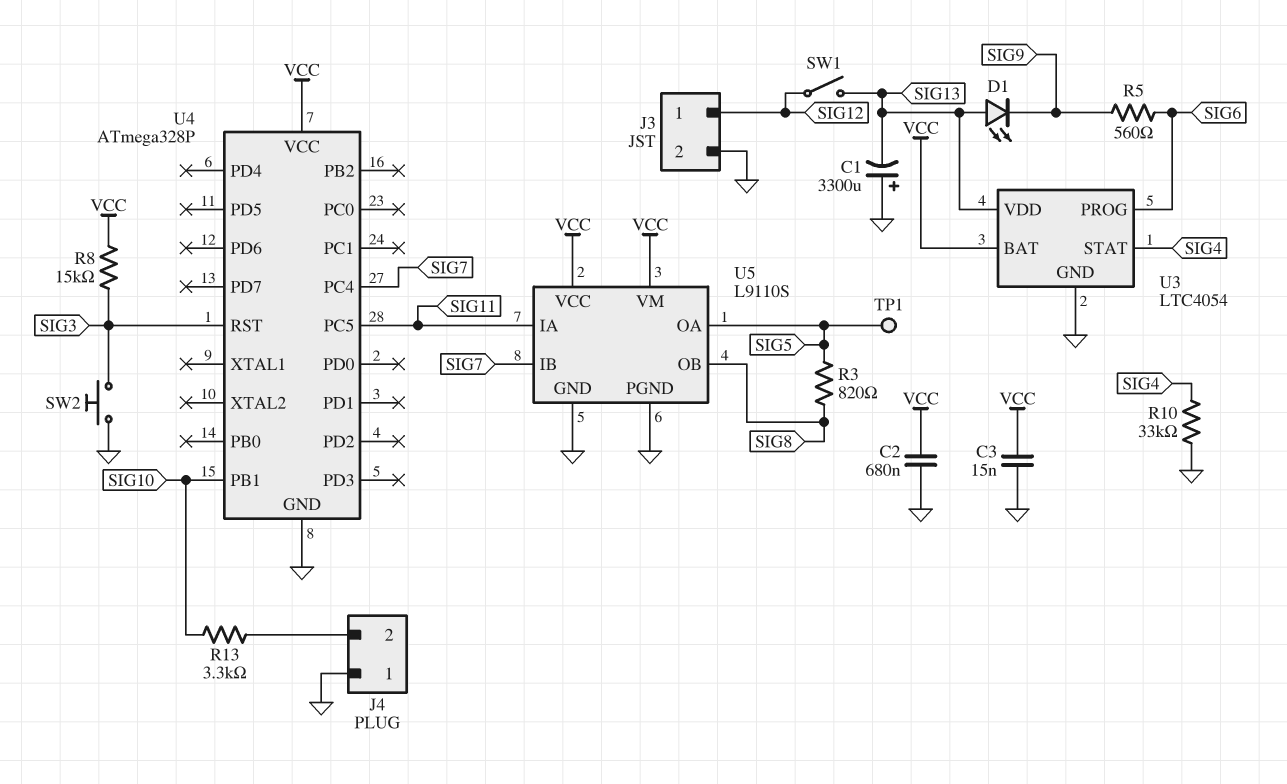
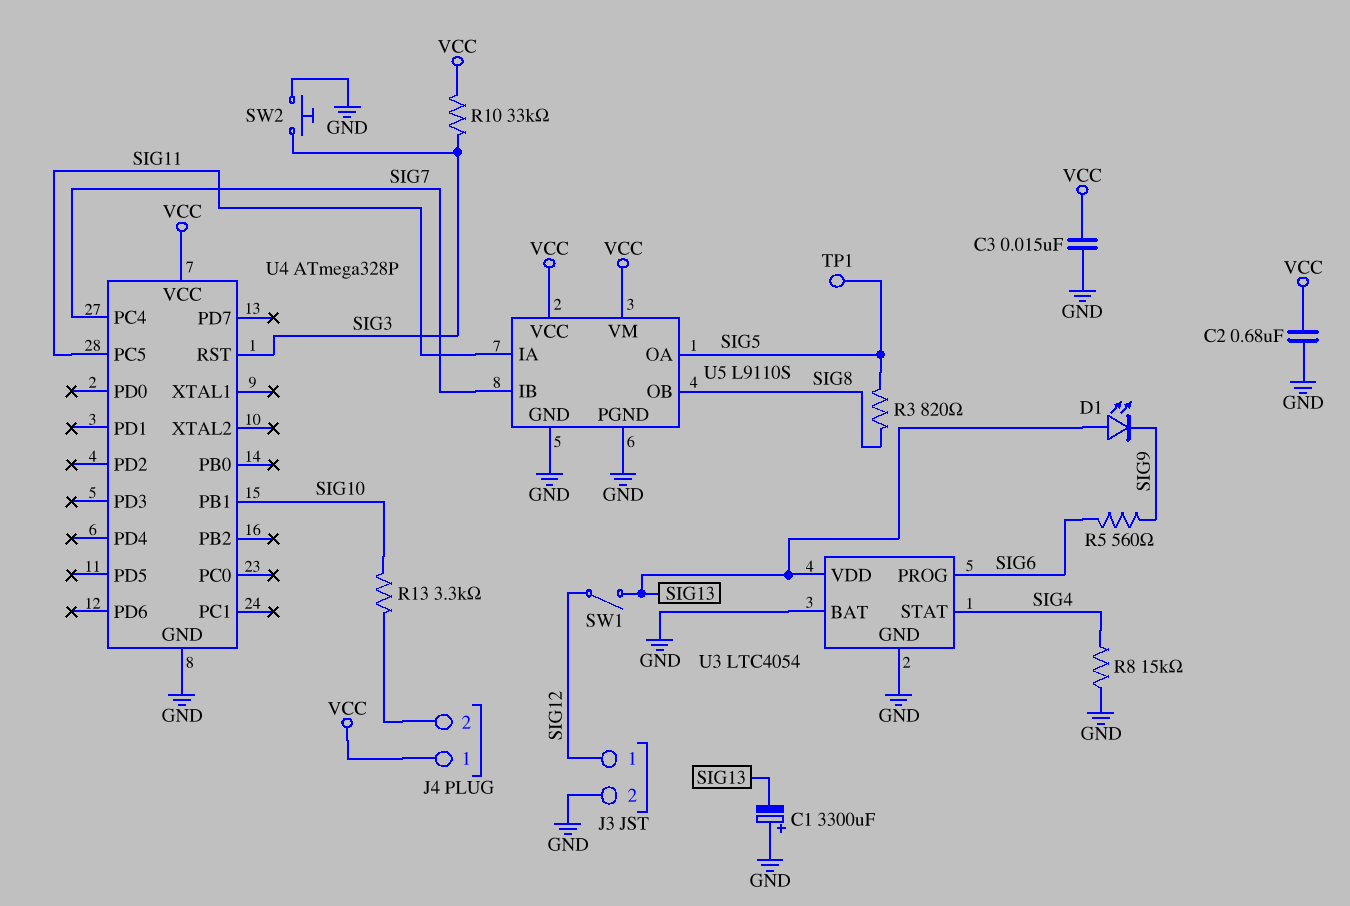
J4 pin 1: GND -> VCC
R8: 15k (SIG3, VCC) -> 15k (GND, SIG4)
R10: 33k (GND, SIG4) -> 33k (SIG3, VCC)
U3 pin BAT: VCC -> GND

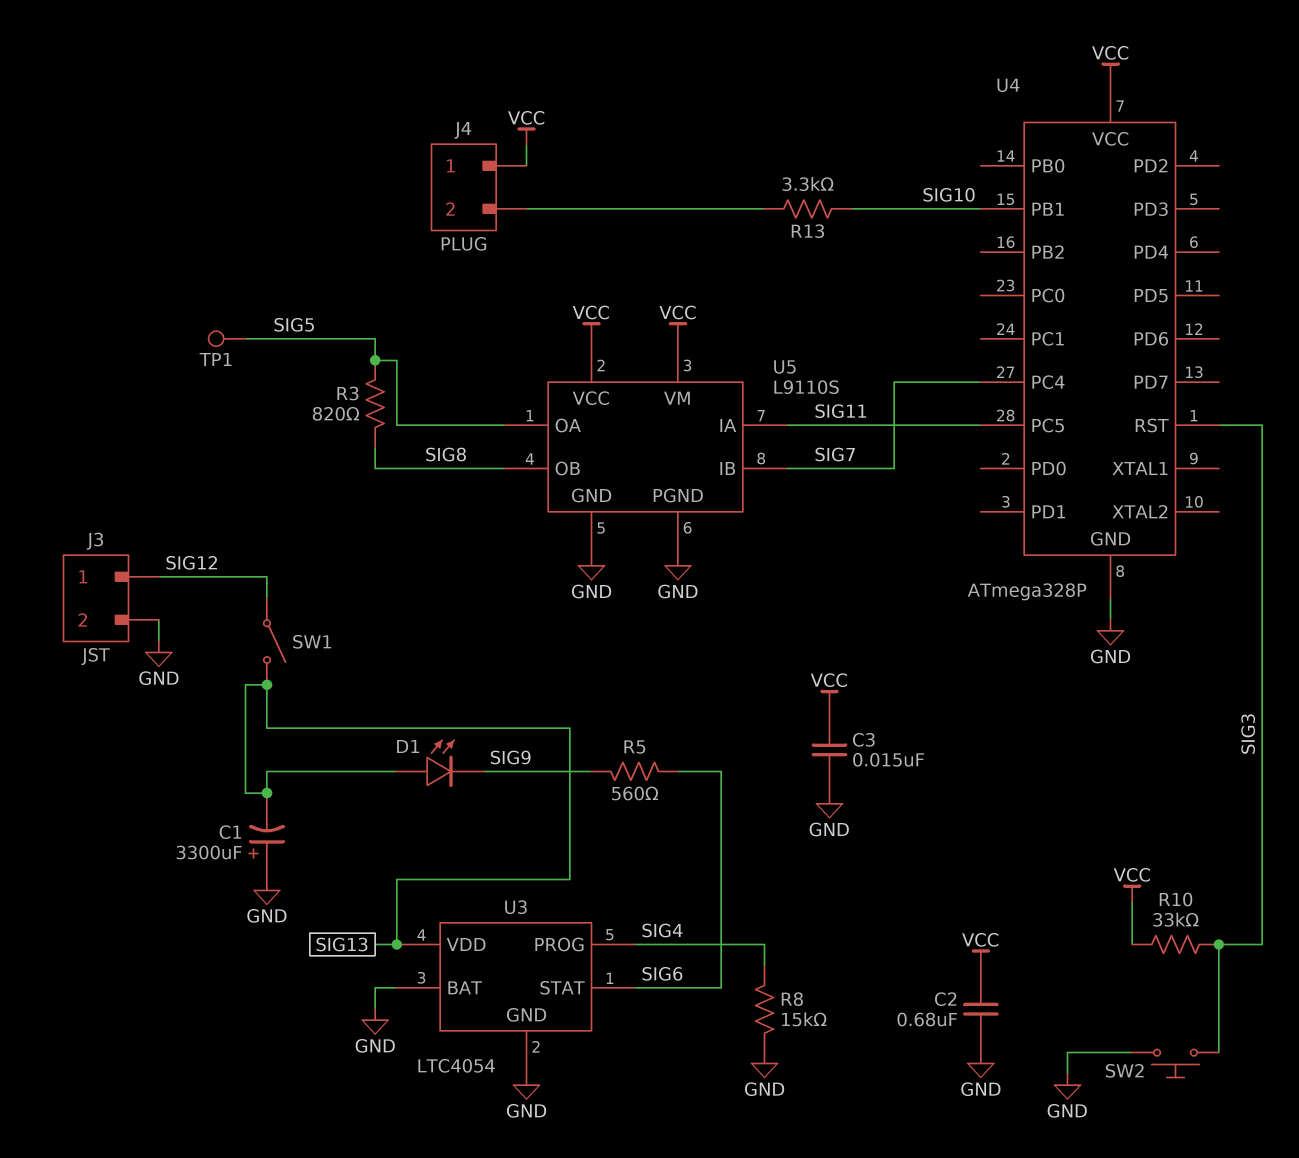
U3 pin PROG: SIG6 -> SIG4
U3 pin STAT: SIG4 -> SIG6

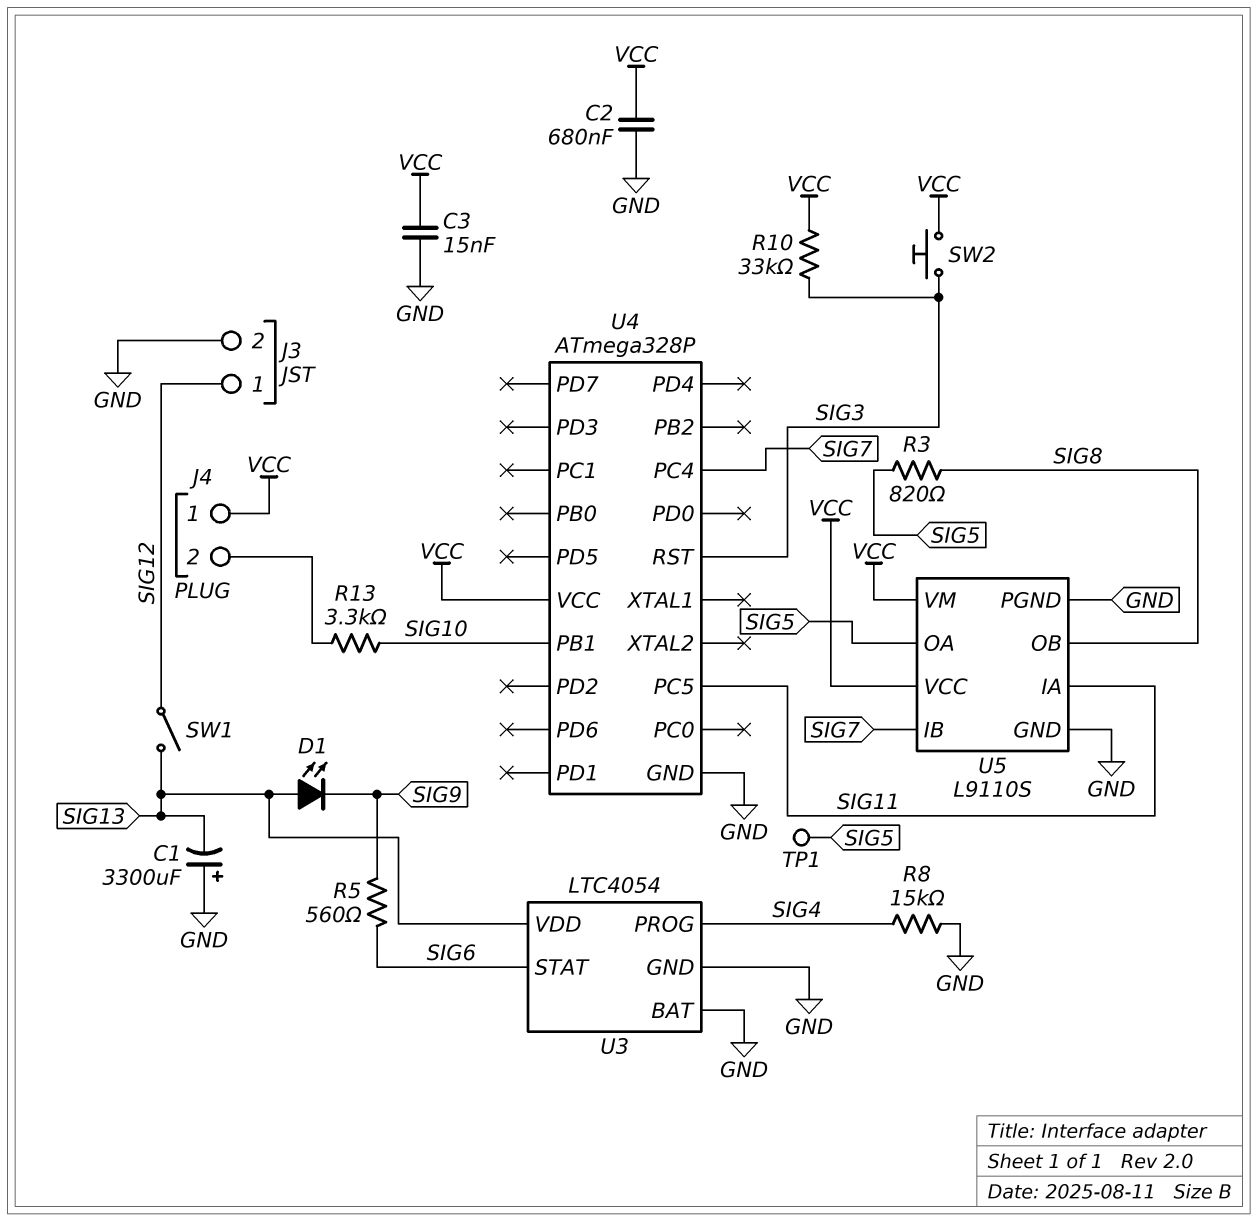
SW2: button (GND, SIG3) -> button (SIG3, VCC)

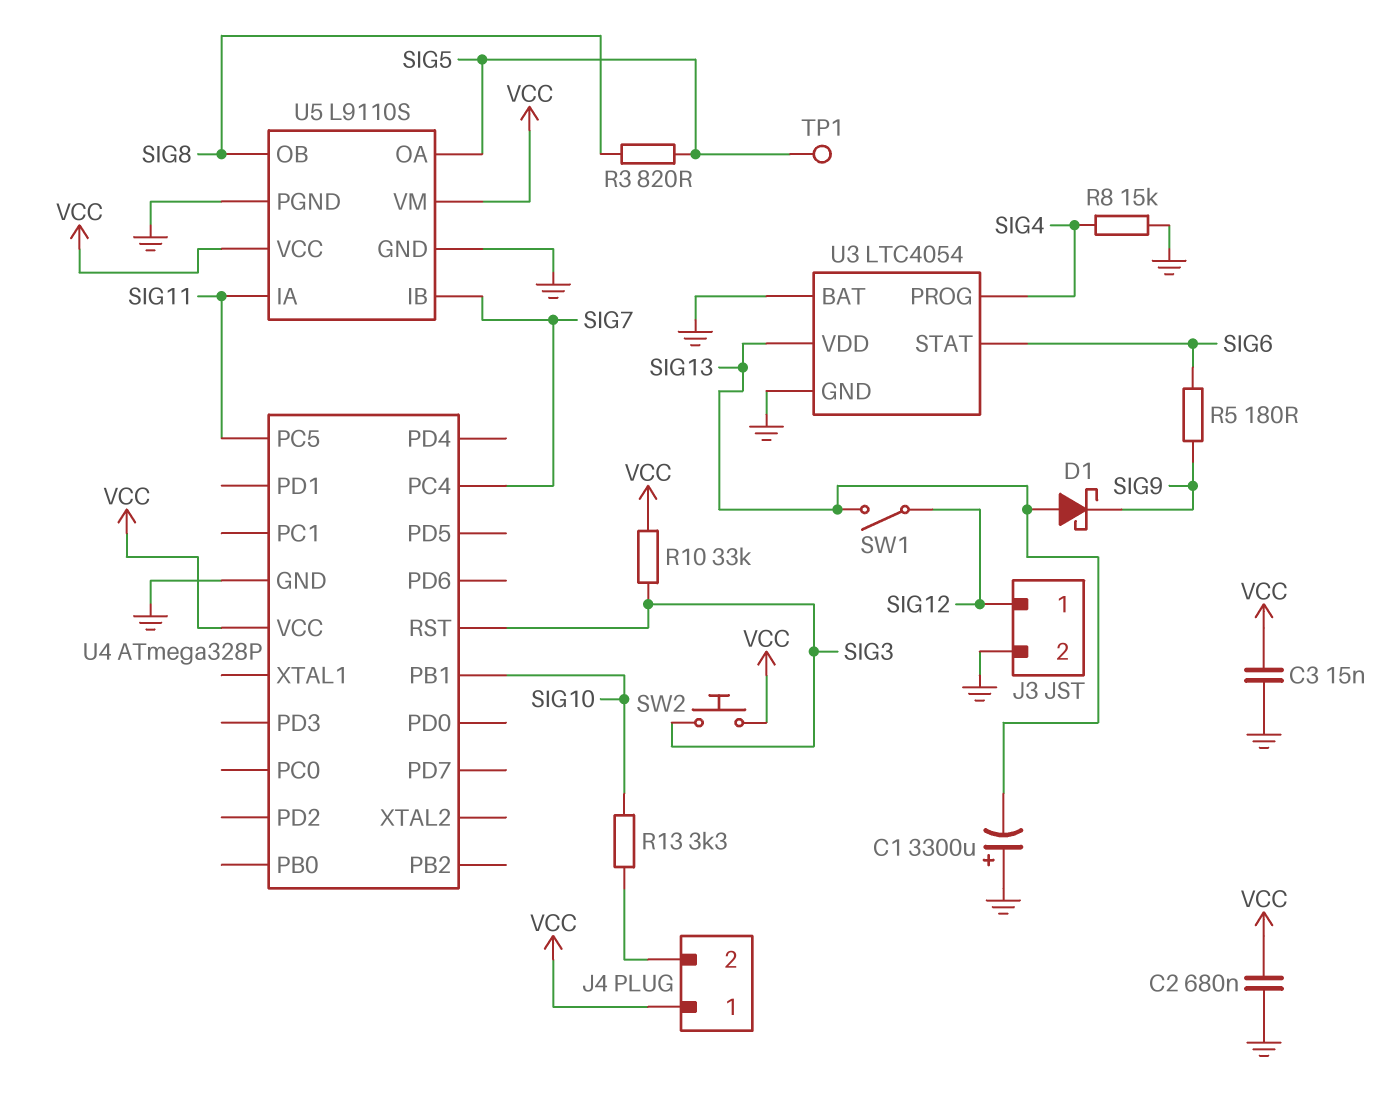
D1: LED (A SIG13, K SIG9) -> schottky (A SIG13, K SIG9)
R5: 560 (SIG6, SIG9) -> 180 (SIG6, SIG9)

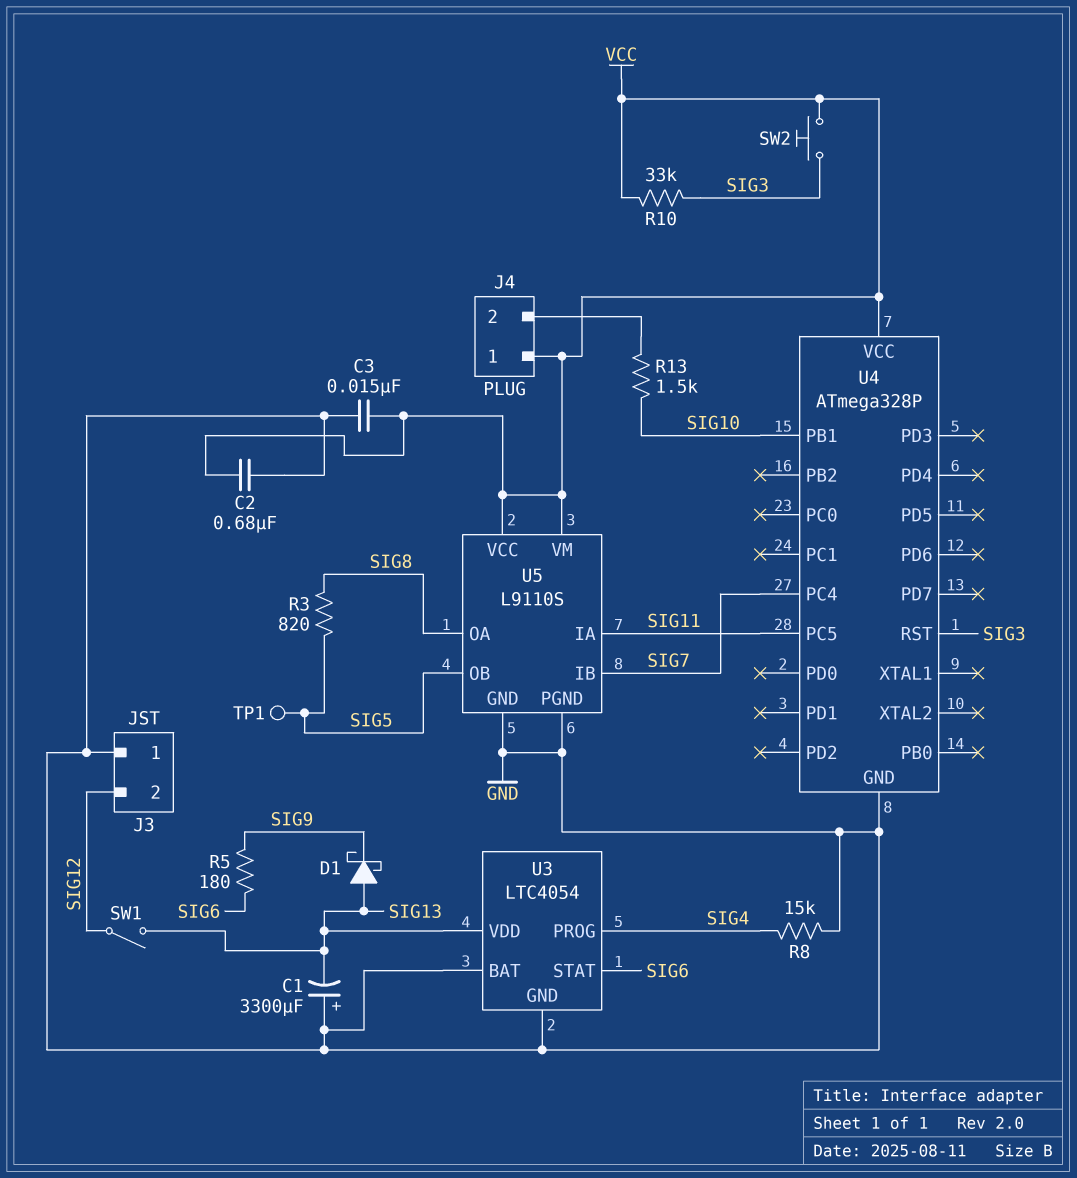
J3 pin 1: SIG12 -> GND
J3 pin 2: GND -> SIG12
R13: 3.3k (J4/2, SIG10) -> 1.5k (J4/2, SIG10)
U5 pin OA: SIG5 -> SIG8
U5 pin OB: SIG8 -> SIG5

